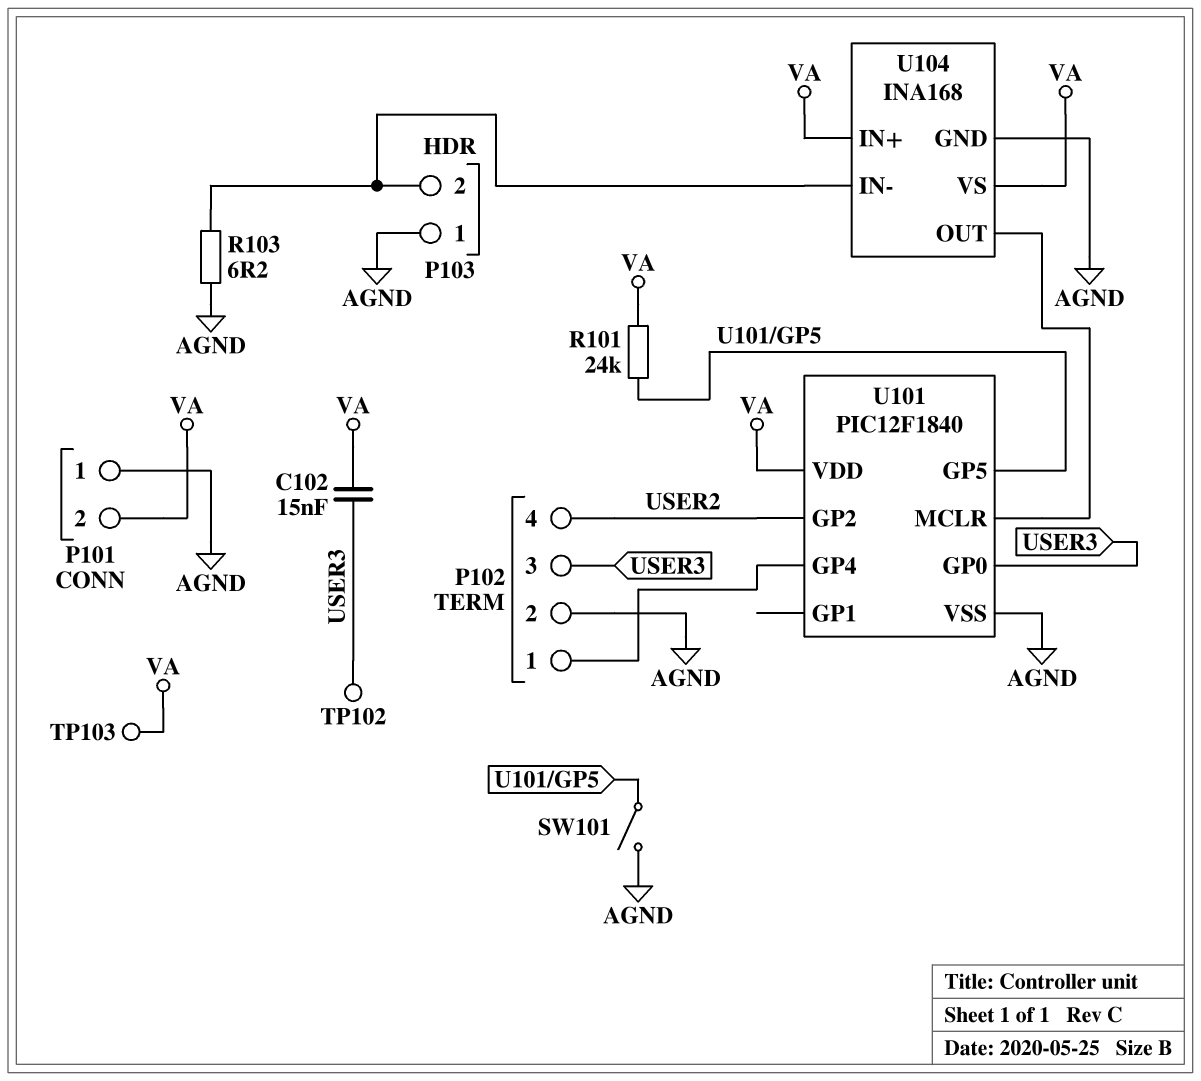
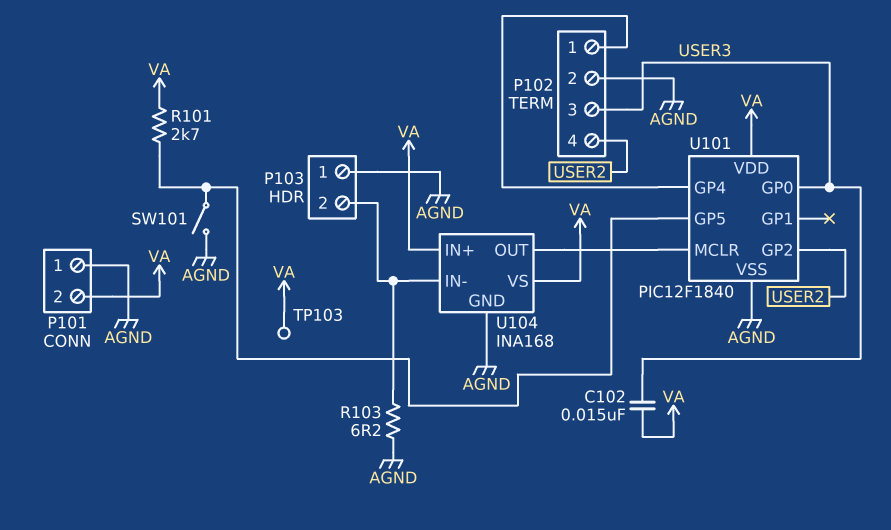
R101: 24k (U101/GP5, VA) -> 2.7k (U101/GP5, VA)
TP102: test point (USER3) -> none

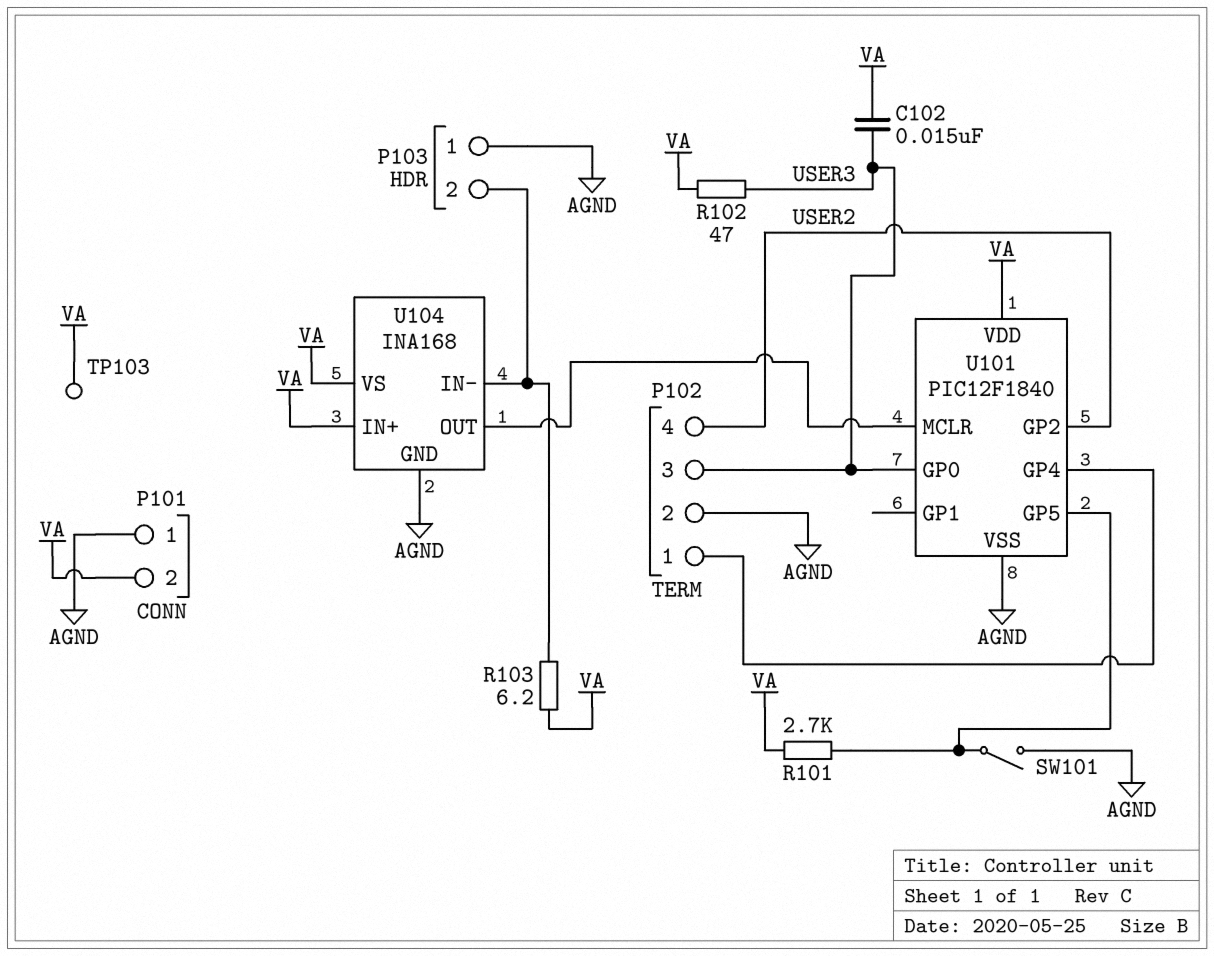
R102: none -> 47 (USER3, VA)
R103: 6.2 (AGND, P103/2) -> 6.2 (P103/2, VA)

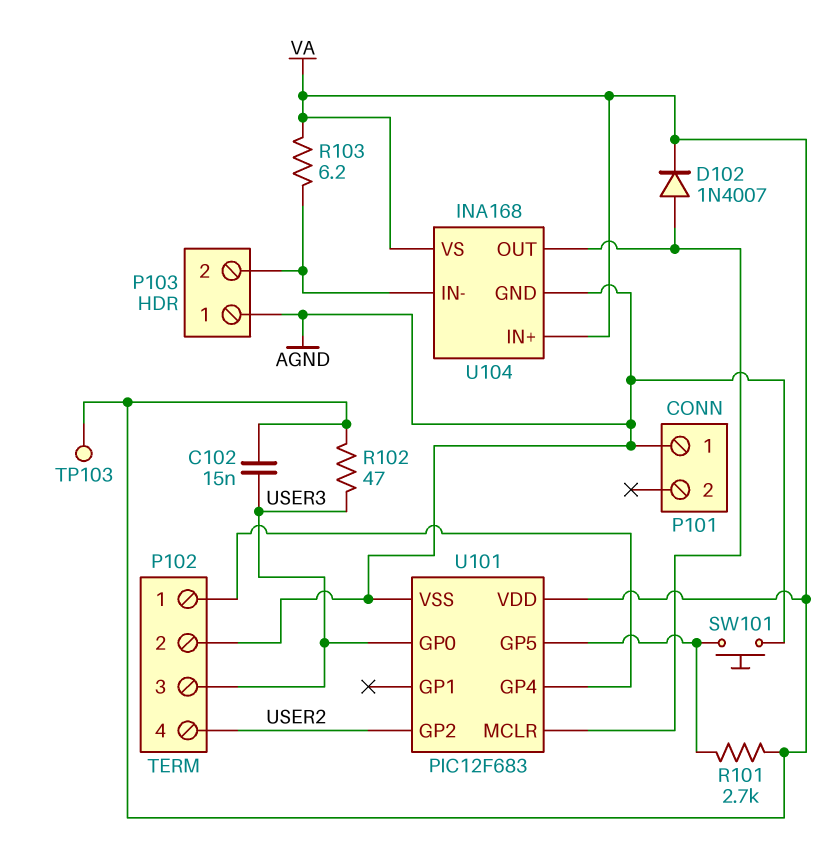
D102: none -> diode 1N4007 (A U101/MCLR, K VA)
P101 pin 2: VA -> none
SW101: switch (AGND, U101/GP5) -> button (AGND, U101/GP5)
U101: PIC12F1840 -> PIC12F683

